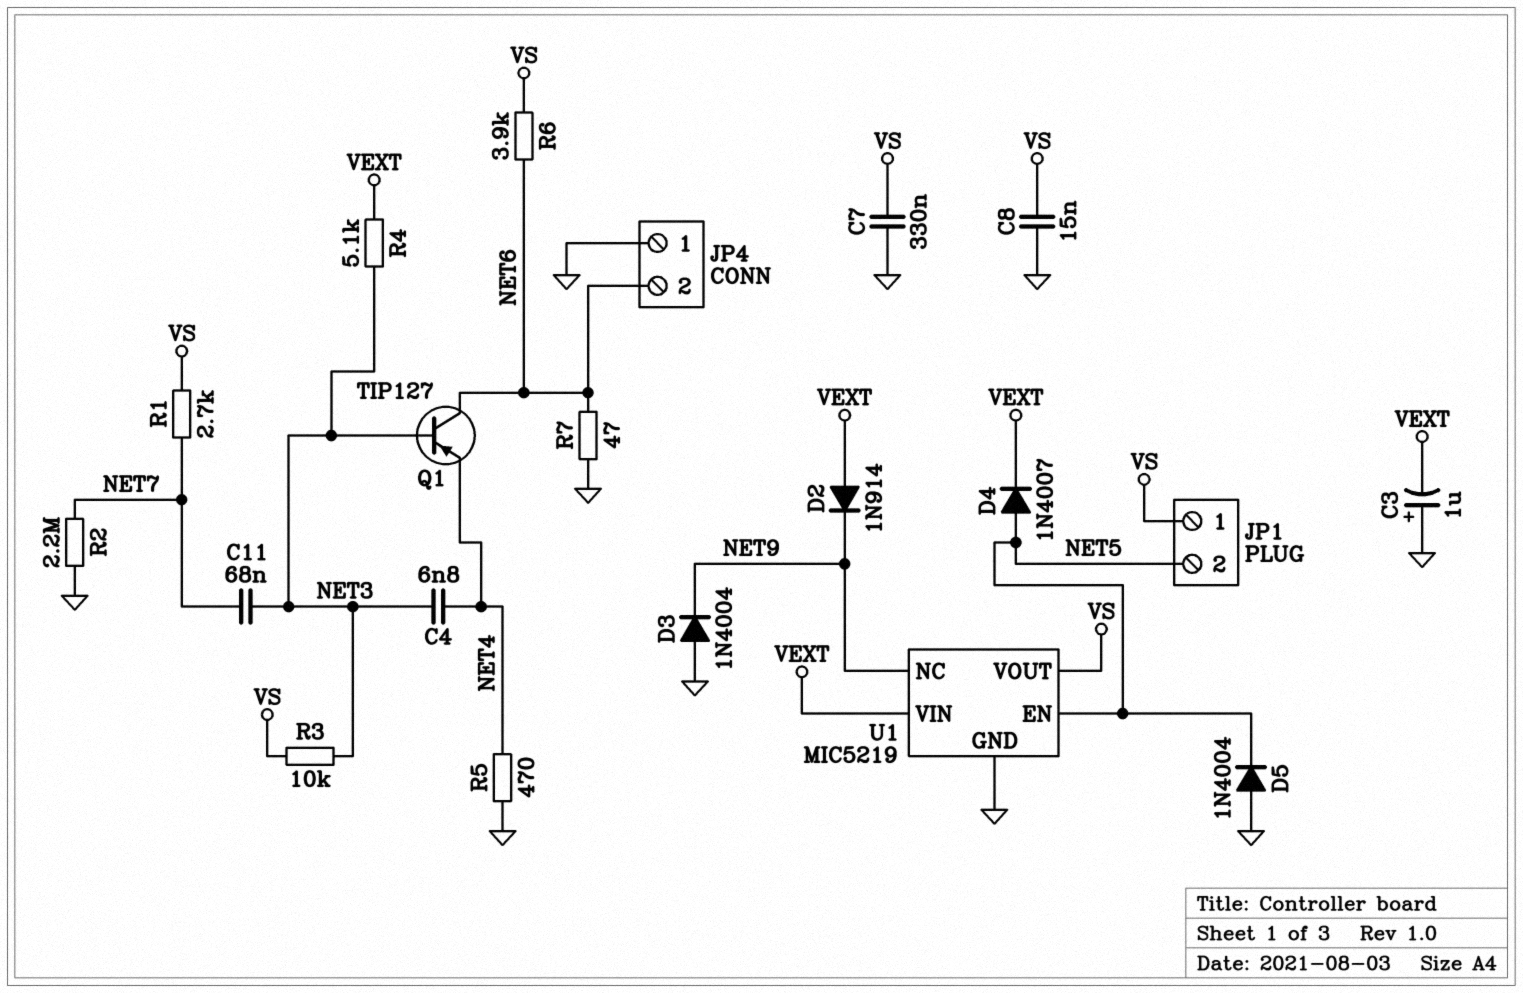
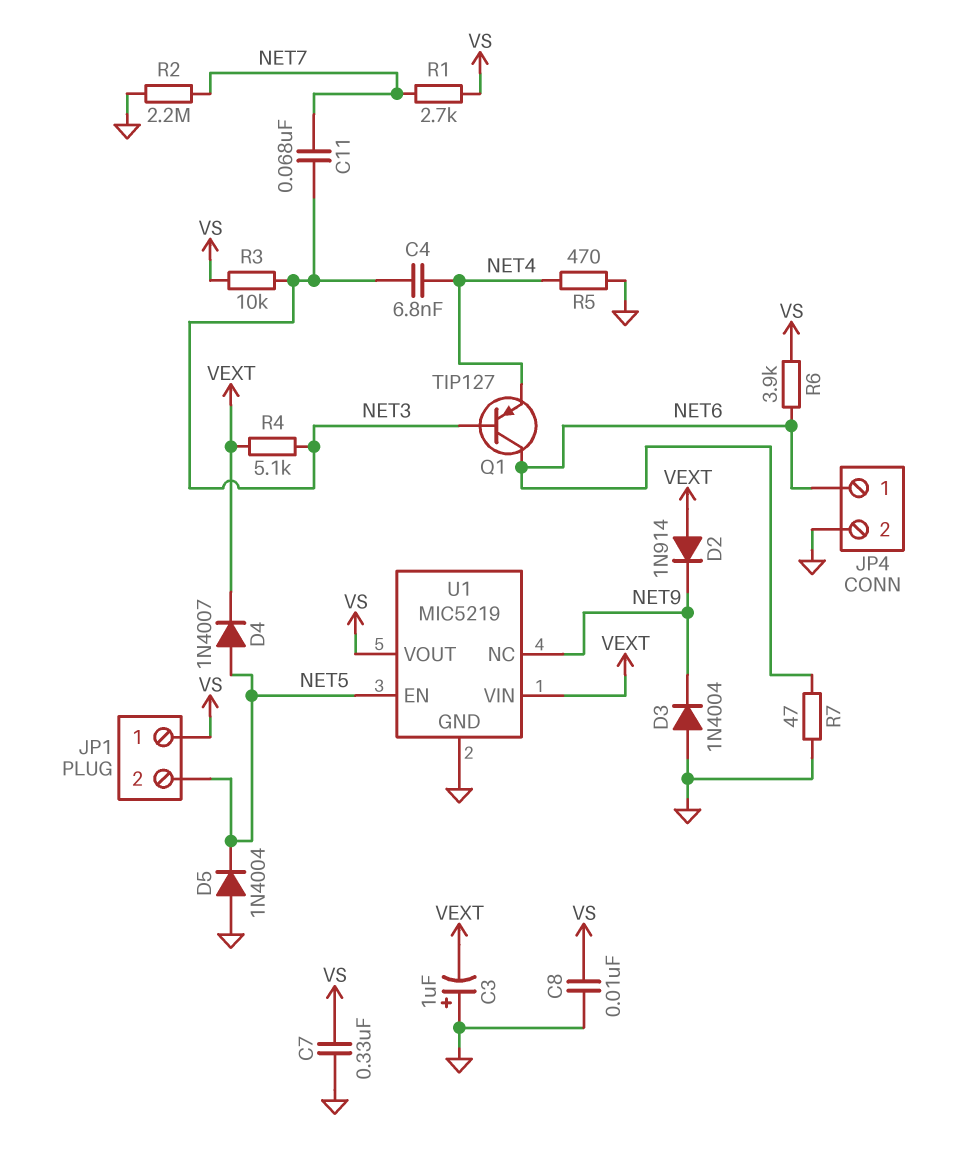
C8: 15nF (GND, VS) -> 10nF (GND, VS)
JP4 pin 1: GND -> NET6
JP4 pin 2: NET6 -> GND

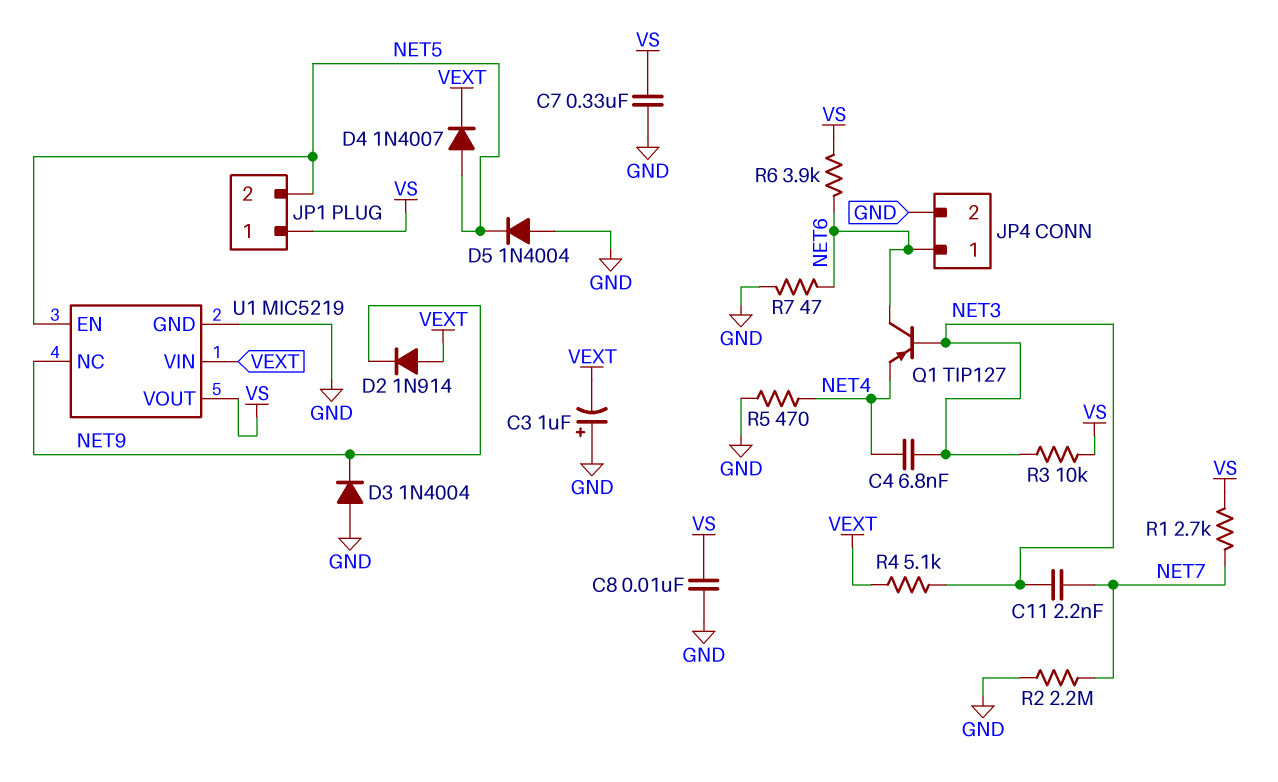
C11: 68nF (NET3, NET7) -> 2.2nF (NET3, NET7)

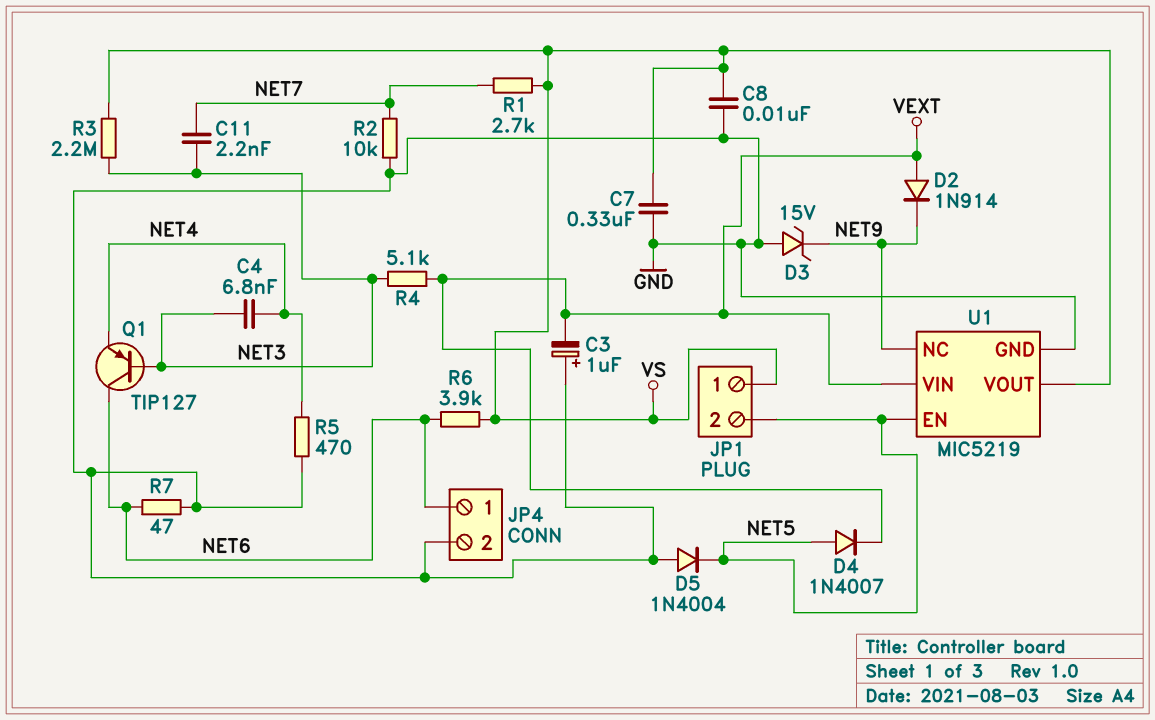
D3: diode 1N4004 (A GND, K NET9) -> zener 15V (A GND, K NET9)
R2: 2.2M (GND, NET7) -> 10k (GND, NET7)
R3: 10k (NET3, VS) -> 2.2M (NET3, VS)

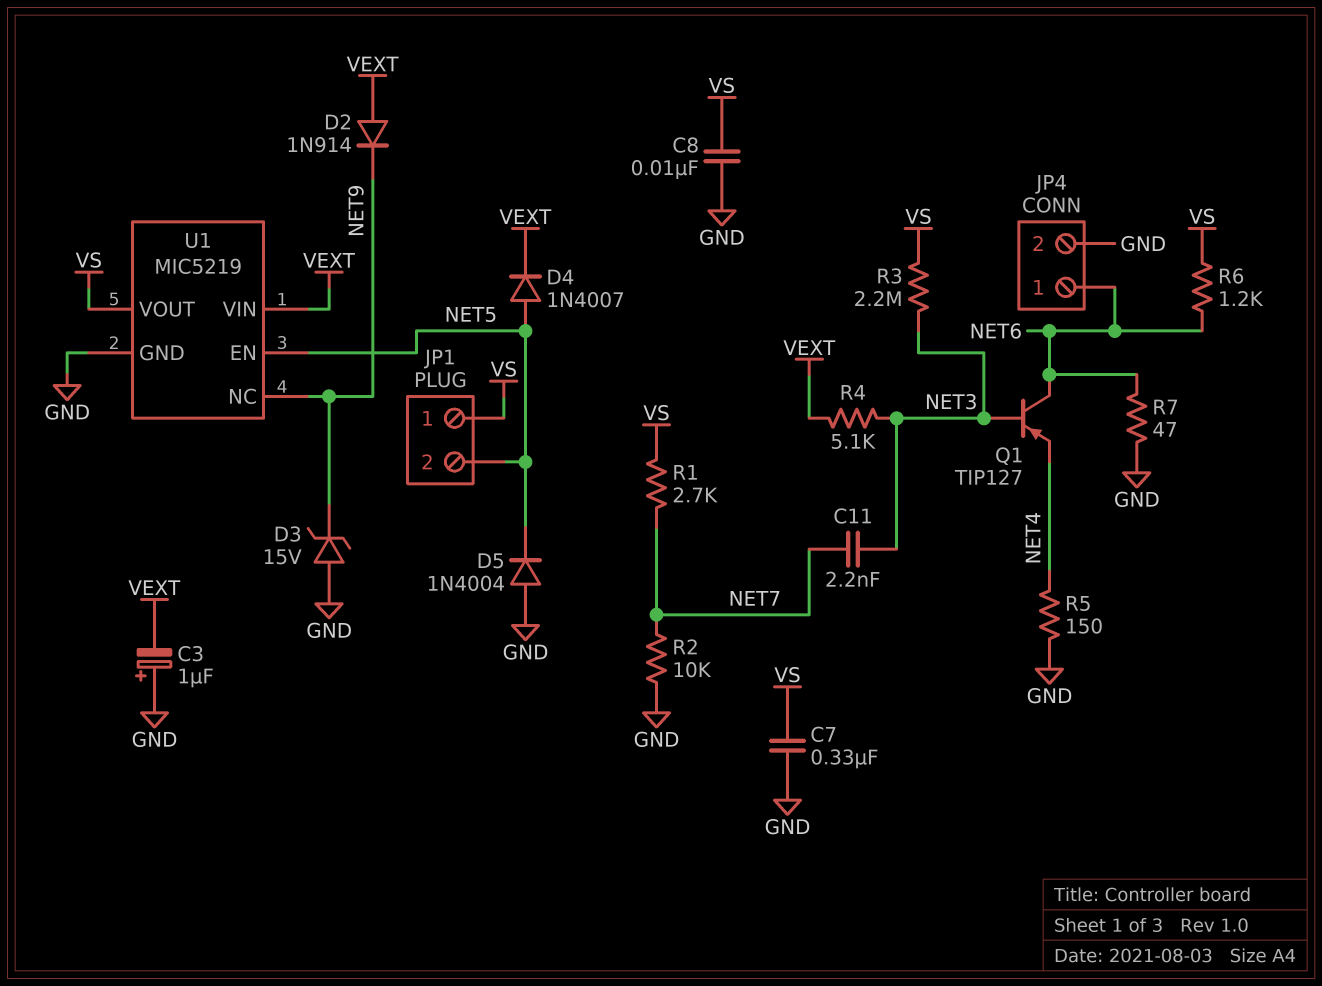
C4: 6.8nF (NET3, NET4) -> none
R5: 470 (GND, NET4) -> 150 (GND, NET4)
R6: 3.9k (NET6, VS) -> 1.2k (NET6, VS)

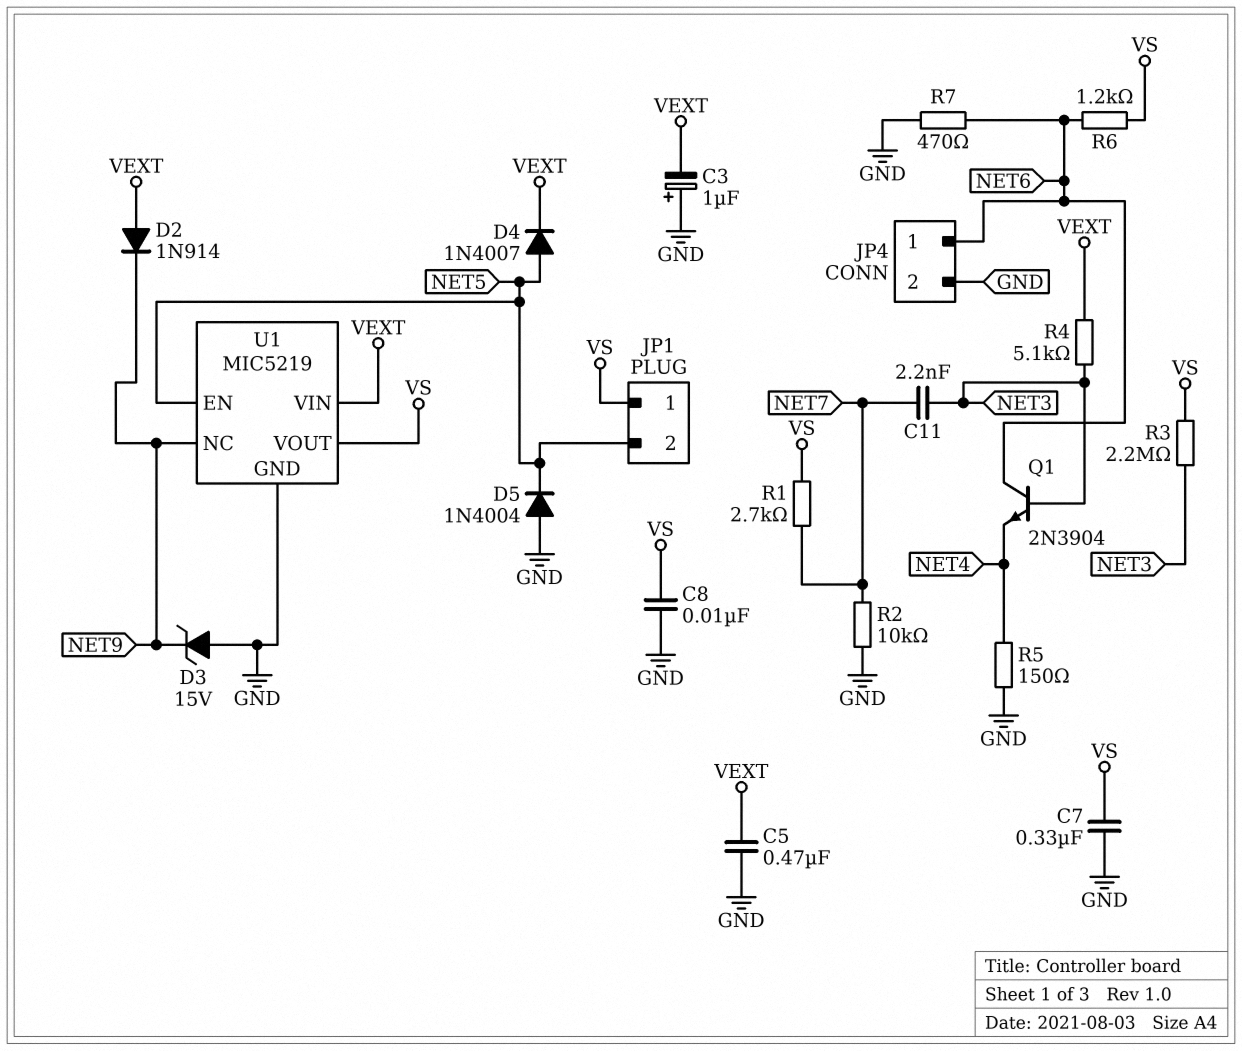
C5: none -> 470nF (GND, VEXT)
Q1: PNP TIP127 (B NET3, C NET6, E NET4) -> NPN 2N3904 (B NET3, C NET6, E NET4)
R7: 47 (GND, NET6) -> 470 (GND, NET6)

